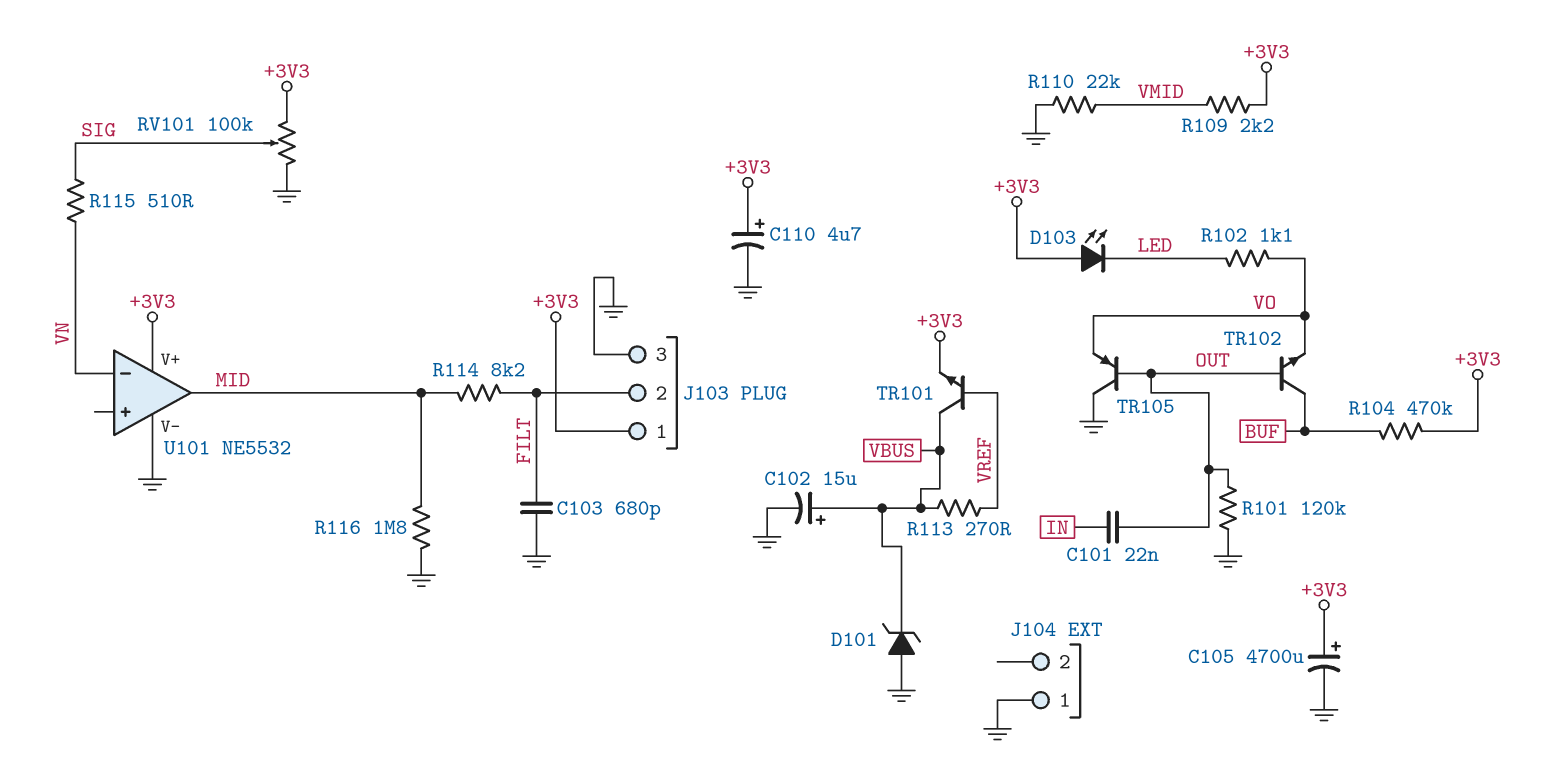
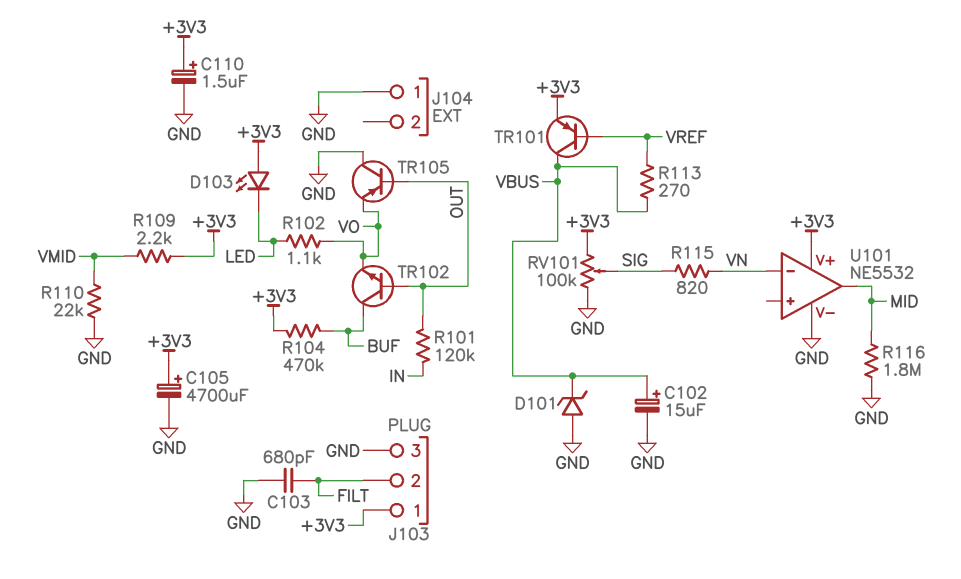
C101: 22nF (IN, OUT) -> none
C110: 4.7uF (plus +3V3, minus GND) -> 1.5uF (plus +3V3, minus GND)
R101: 120k (GND, OUT) -> 120k (IN, OUT)
R114: 8.2k (FILT, MID) -> none
R115: 510 (SIG, VN) -> 820 (SIG, VN)
TR101: NPN (B VREF, C VBUS, E +3V3) -> PNP (B VREF, C VBUS, E +3V3)

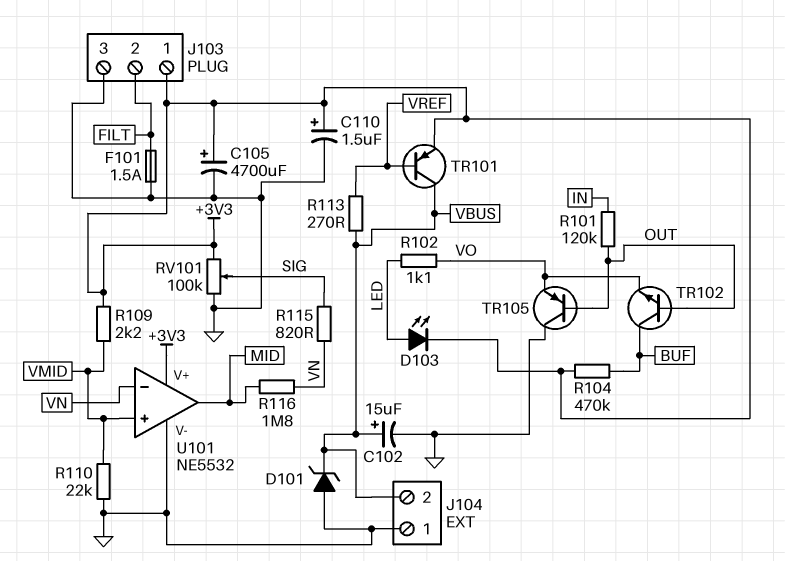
C103: 680pF (FILT, GND) -> none
D103: LED (A +3V3, K LED) -> LED (A LED, K +3V3)
F101: none -> 1.5A (FILT, GND)
J104 pin 2: none -> VBUS
R116: 1.8M (GND, MID) -> 1.8M (MID, VN)
U101 pin in+: none -> VMID

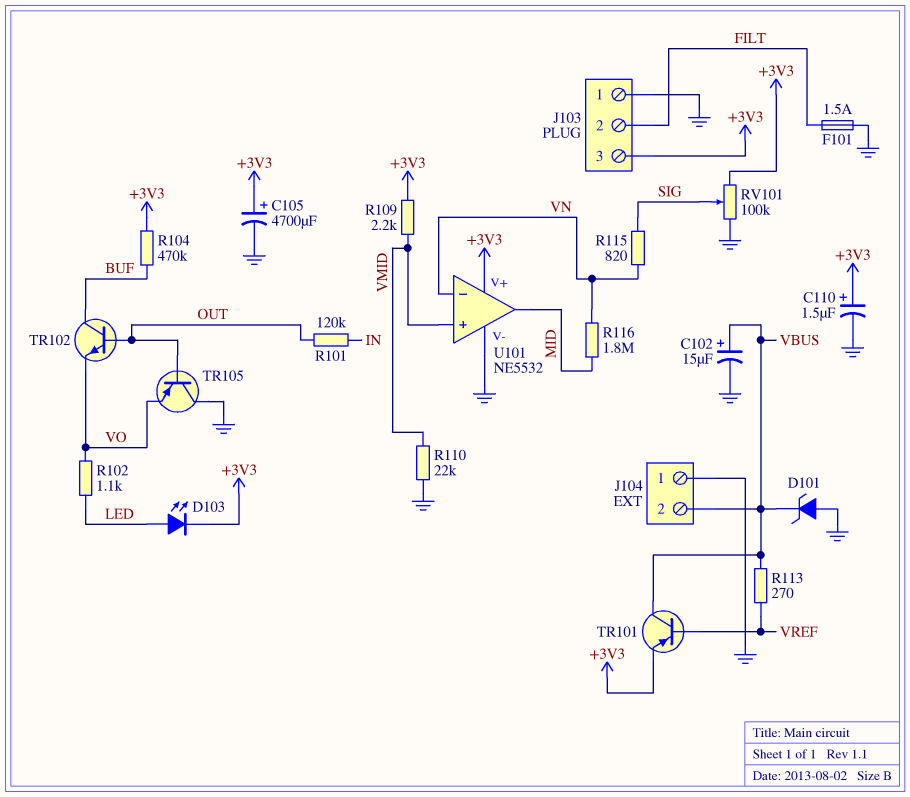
J103 pin 1: +3V3 -> GND
J103 pin 3: GND -> +3V3

